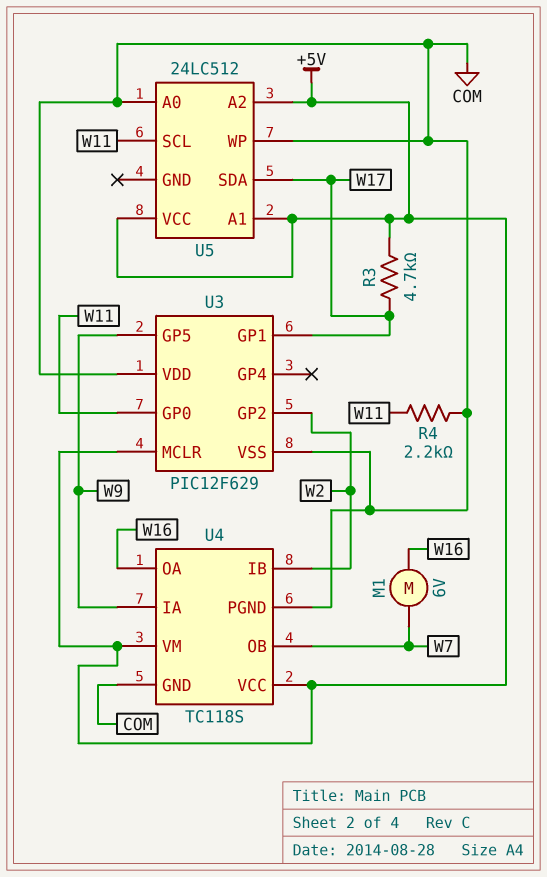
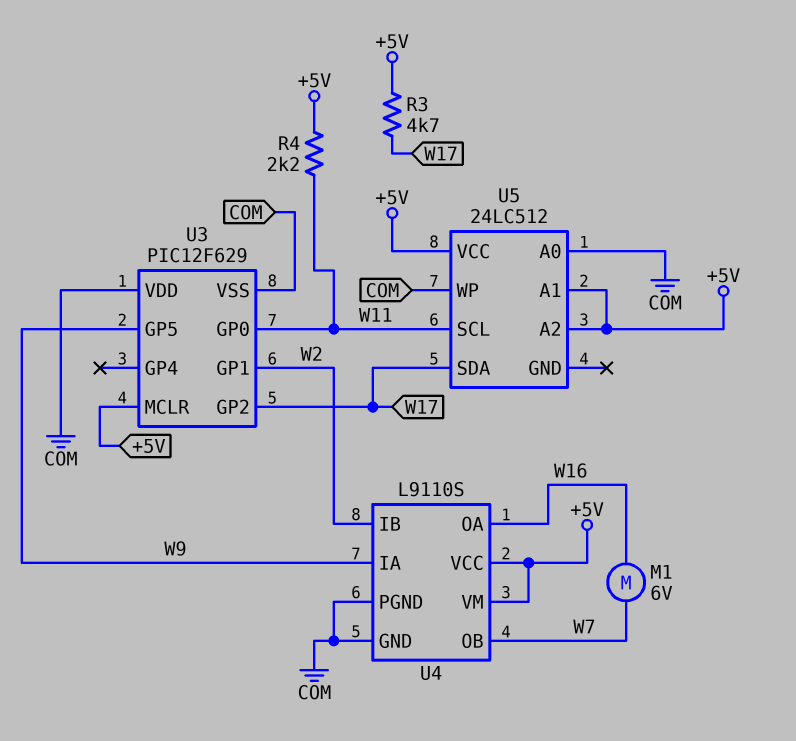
R4: 2.2k (COM, W11) -> 2.2k (+5V, W11)
U3 pin GP1: W17 -> W2
U3 pin GP2: W2 -> W17
U4: TC118S -> L9110S

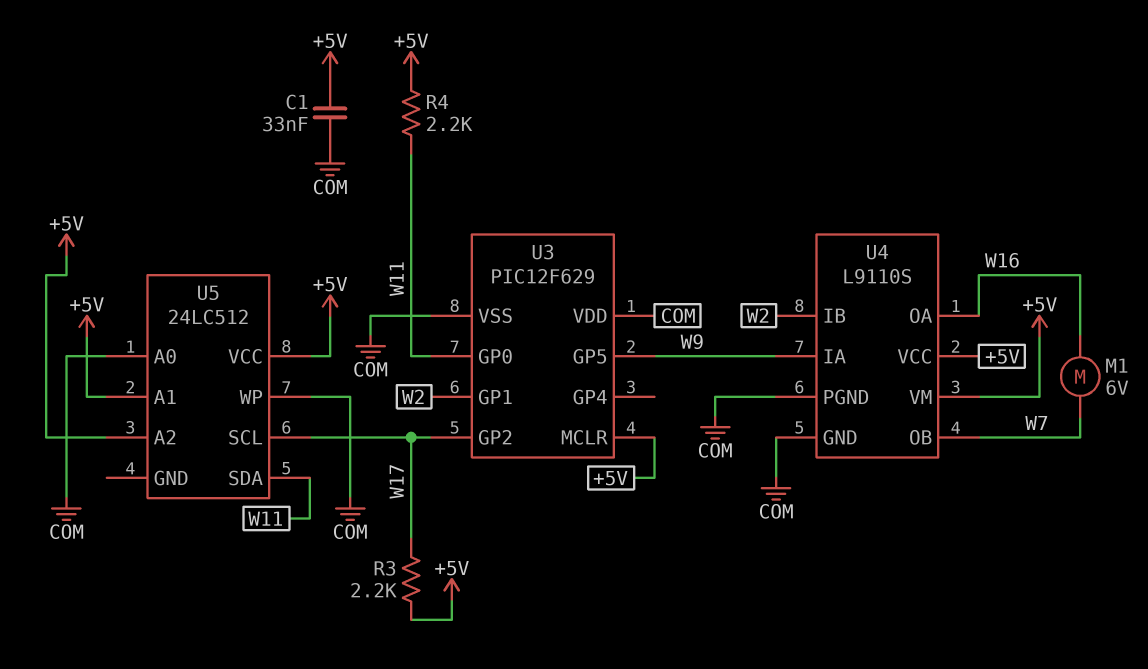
C1: none -> 33nF (+5V, COM)
R3: 4.7k (+5V, W17) -> 2.2k (+5V, W17)
U5 pin SCL: W11 -> W17
U5 pin SDA: W17 -> W11

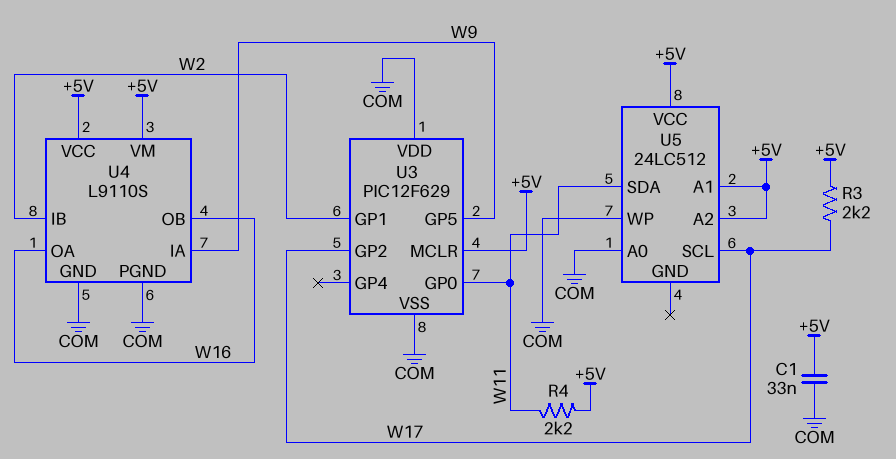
M1: motor 6V (W7, W16) -> none
U4 pin OB: W7 -> W16

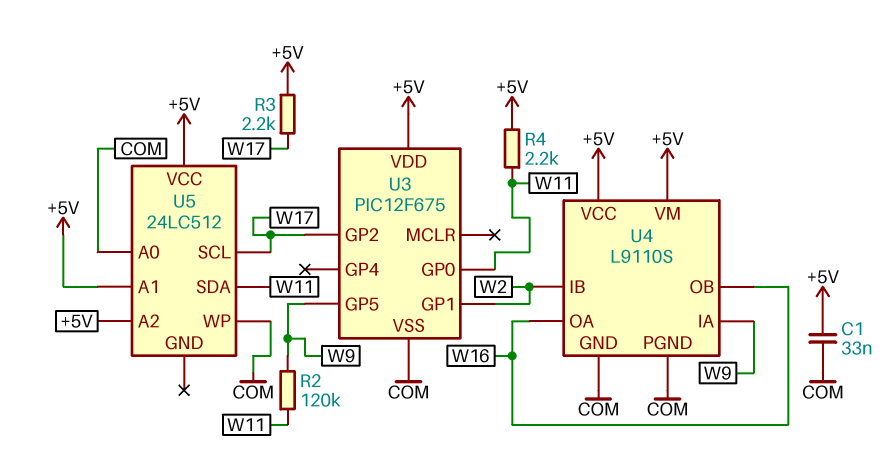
R2: none -> 120k (W9, W11)
U3: PIC12F629 -> PIC12F675
U3 pin MCLR: +5V -> none
U3 pin VDD: COM -> +5V

